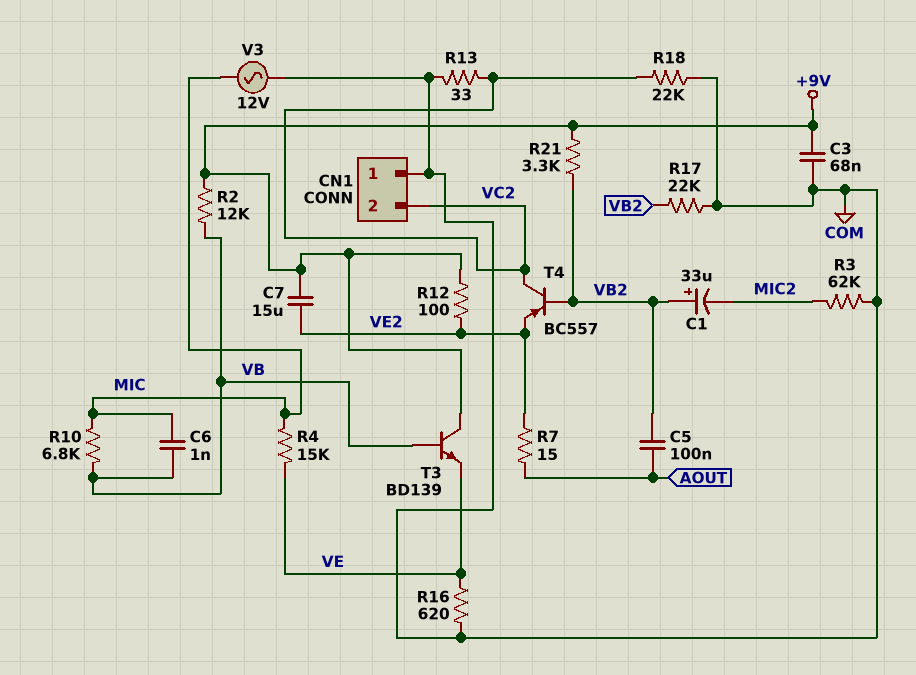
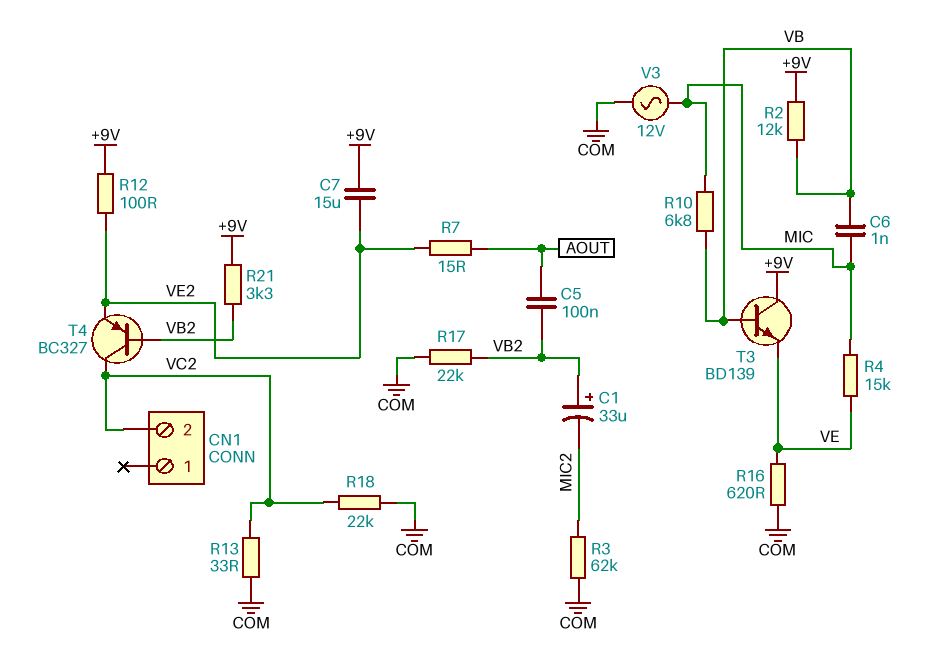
C3: 68nF (+9V, COM) -> none
CN1 pin 1: COM -> none
T4: PNP BC557 (B VB2, C VC2, E VE2) -> PNP BC327 (B VB2, C VC2, E VE2)

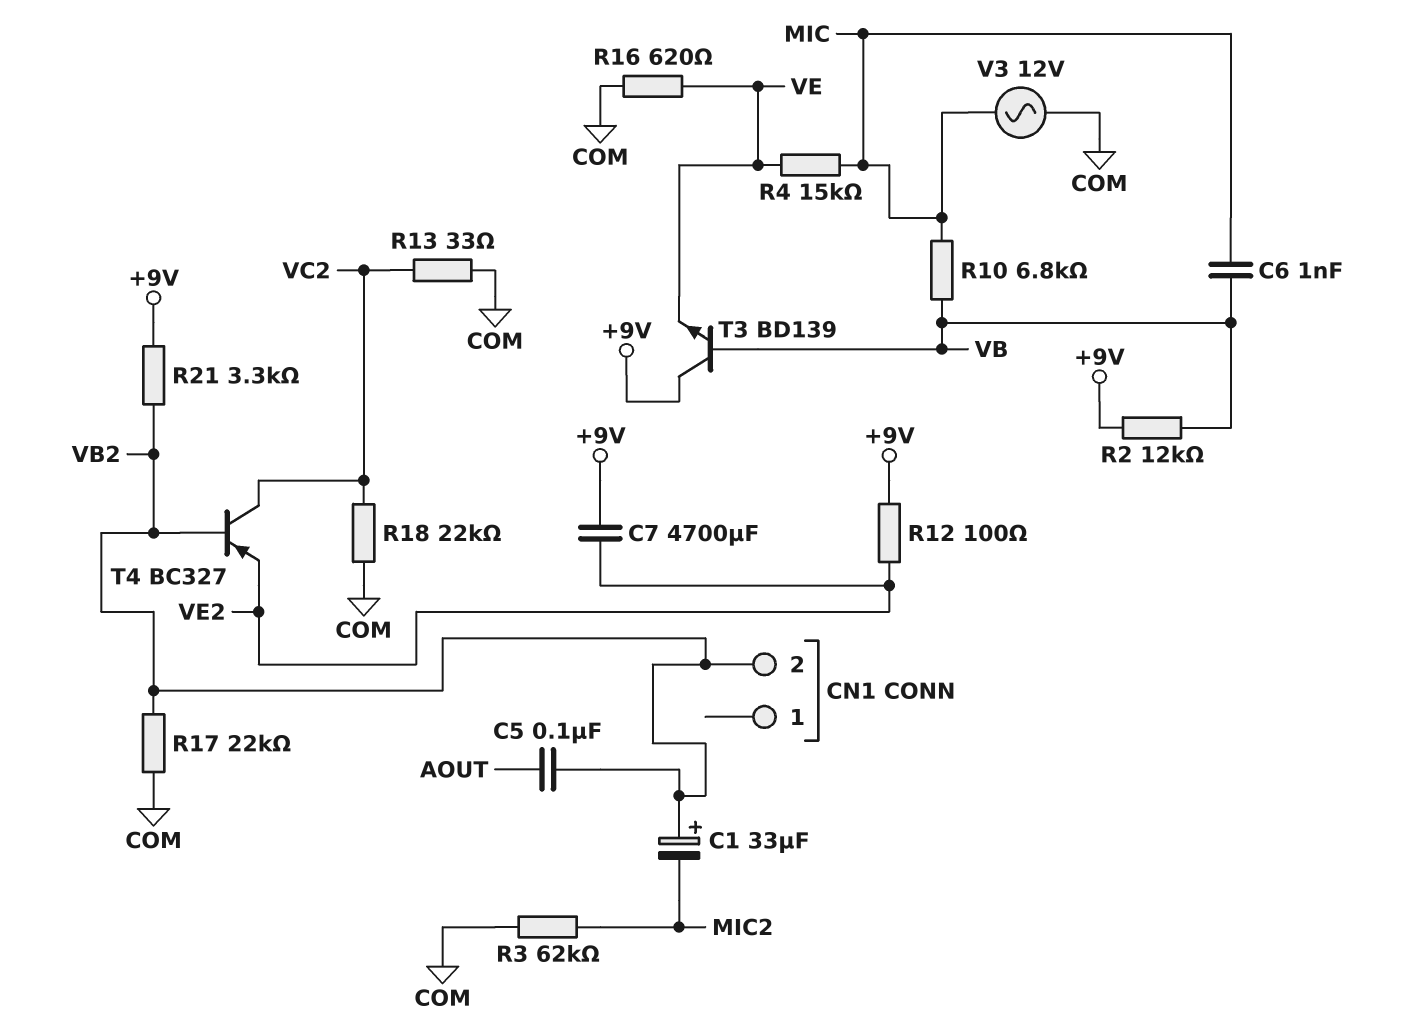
C7: 15uF (+9V, VE2) -> 4700uF (+9V, VE2)
CN1 pin 2: VC2 -> VB2
R7: 15 (AOUT, VE2) -> none

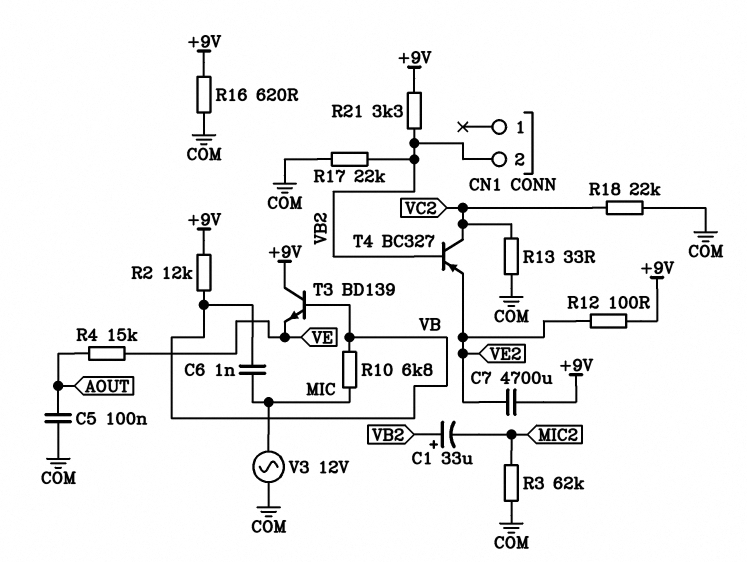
C5: 100nF (AOUT, VB2) -> 100nF (AOUT, COM)
R4: 15k (MIC, VE) -> 15k (AOUT, VE)
R16: 620 (COM, VE) -> 620 (+9V, COM)

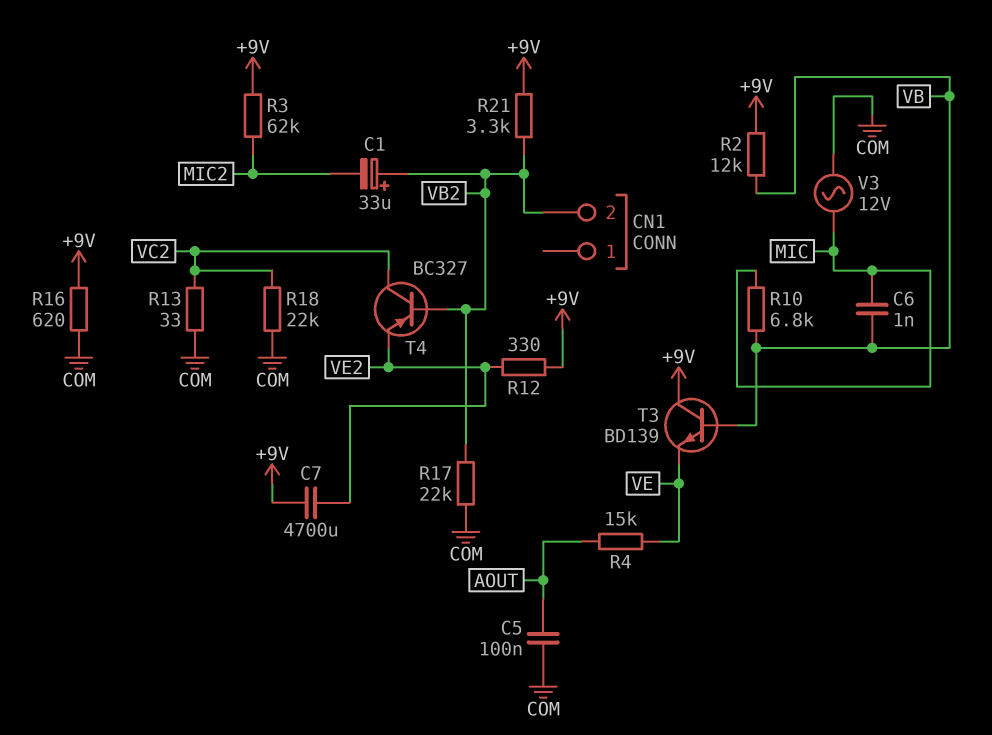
R3: 62k (COM, MIC2) -> 62k (+9V, MIC2)
R12: 100 (+9V, VE2) -> 330 (+9V, VE2)

